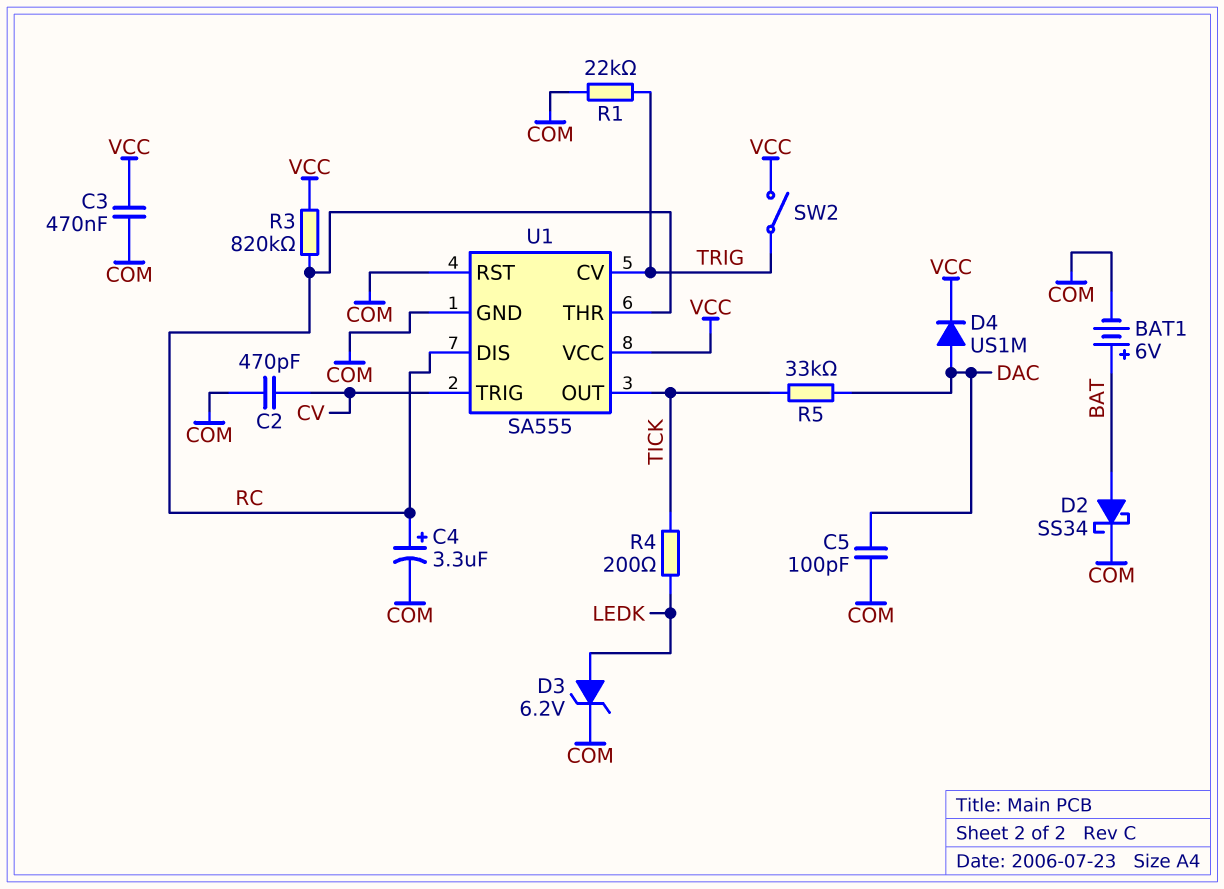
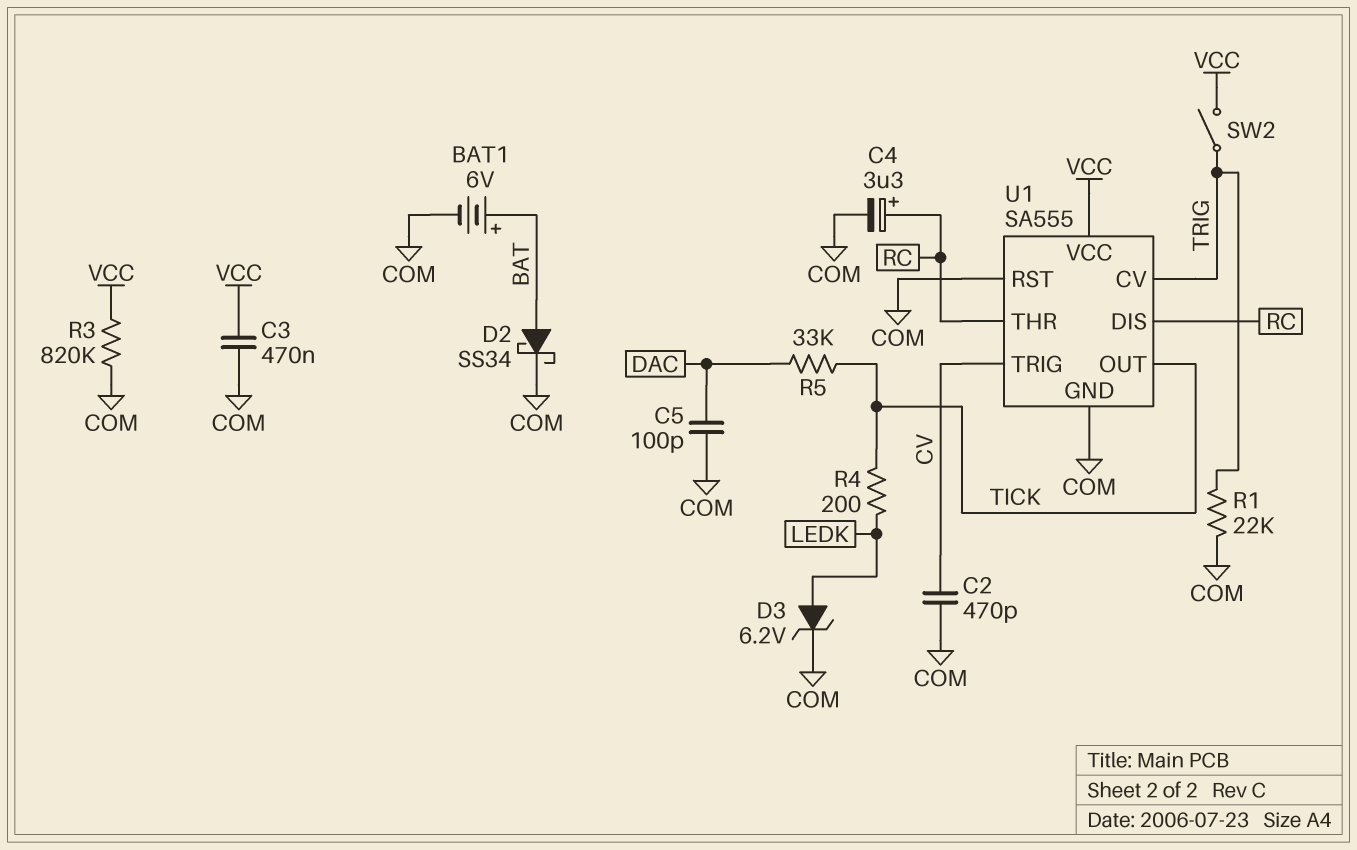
D4: diode US1M (A DAC, K VCC) -> none
R3: 820k (RC, VCC) -> 820k (COM, VCC)

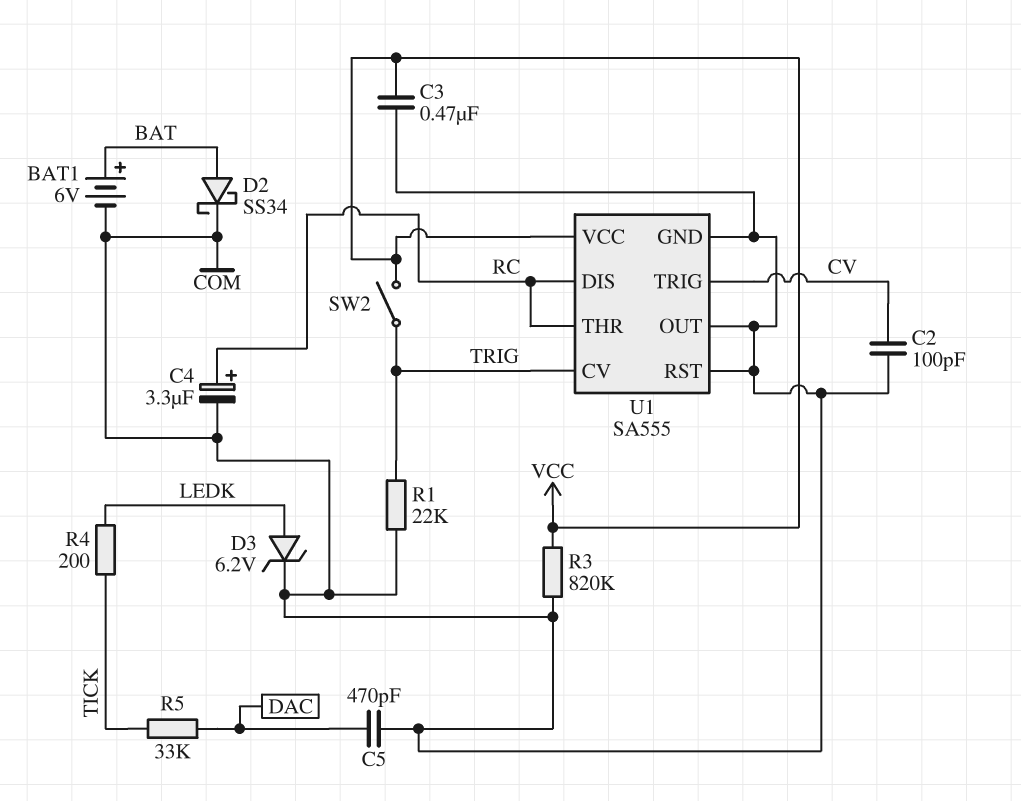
C2: 470pF (COM, CV) -> 100pF (COM, CV)
C5: 100pF (COM, DAC) -> 470pF (COM, DAC)
U1 pin OUT: TICK -> COM

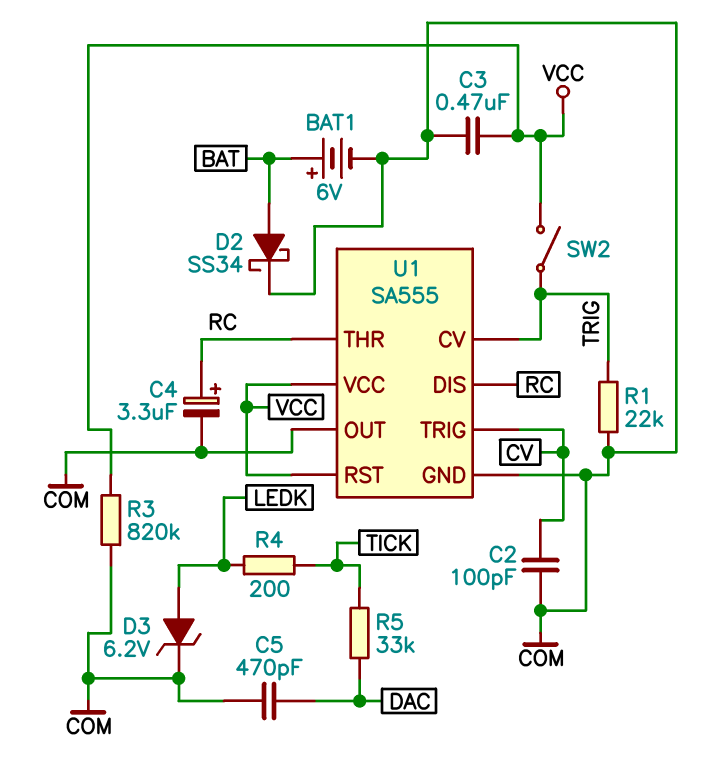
U1 pin RST: COM -> VCC

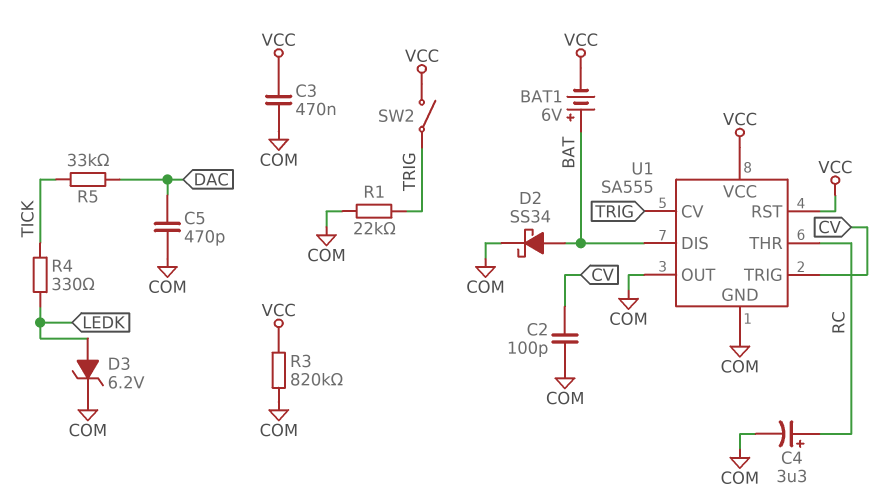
BAT1: 6V (plus BAT, minus COM) -> 6V (plus BAT, minus VCC)
R4: 200 (LEDK, TICK) -> 330 (LEDK, TICK)
U1 pin DIS: RC -> BAT

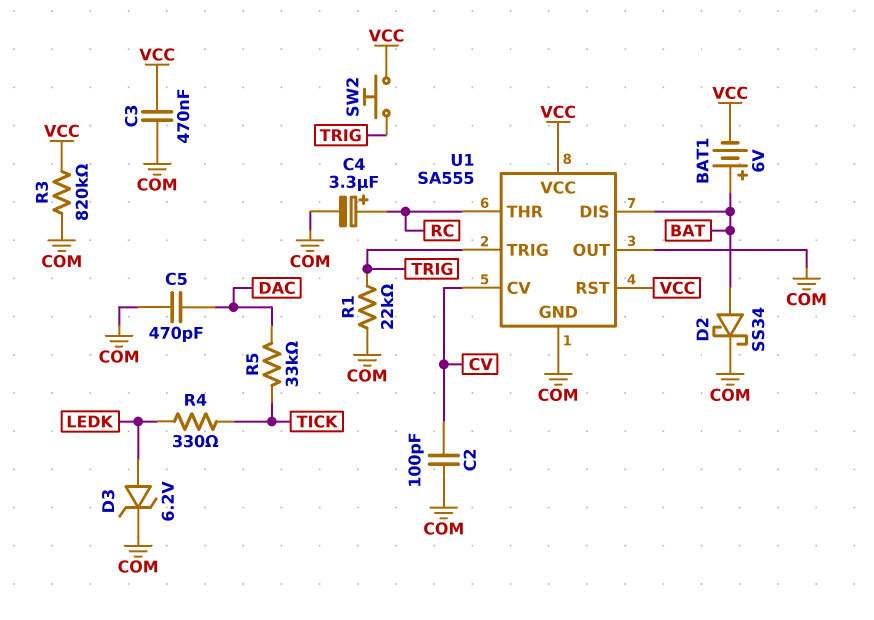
SW2: switch (TRIG, VCC) -> button (TRIG, VCC)
U1 pin CV: TRIG -> CV
U1 pin TRIG: CV -> TRIG

